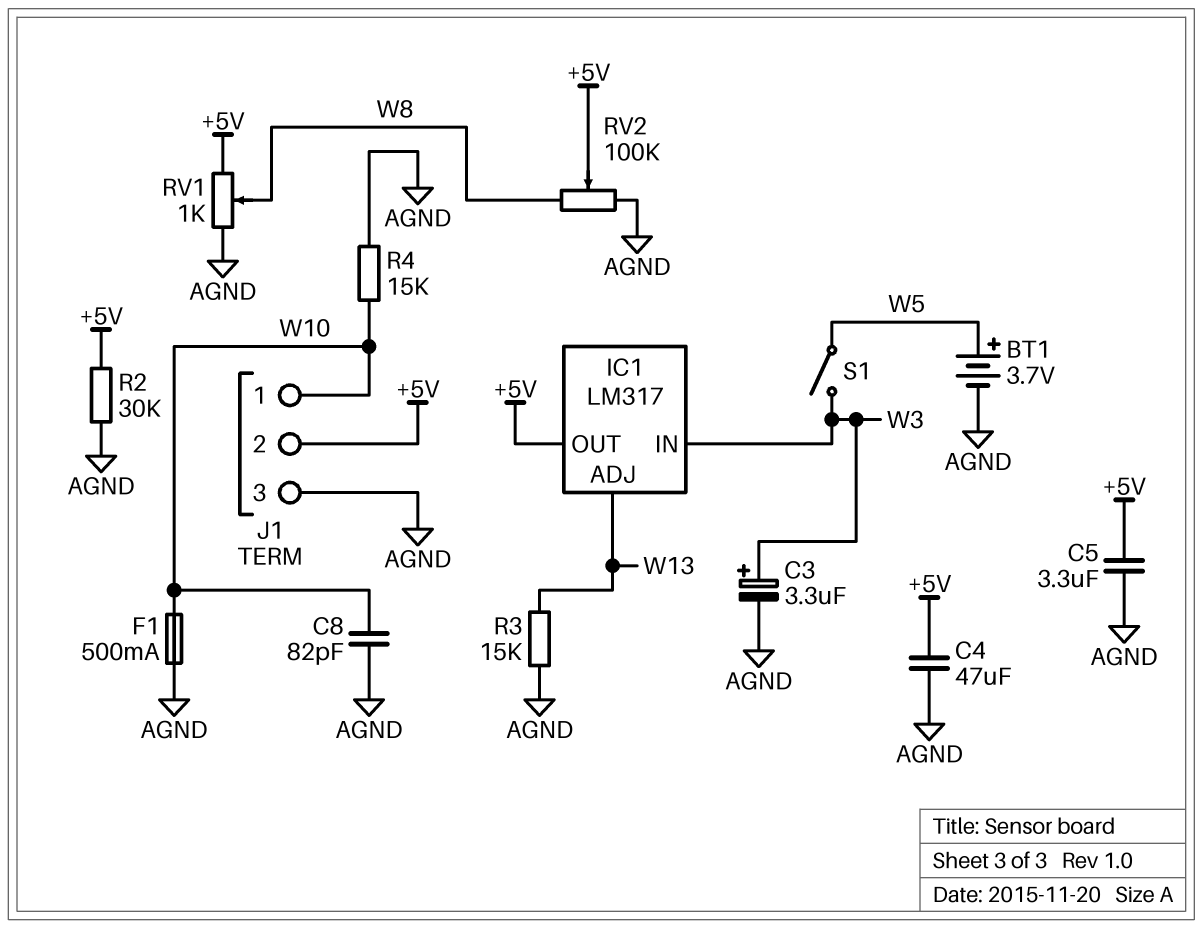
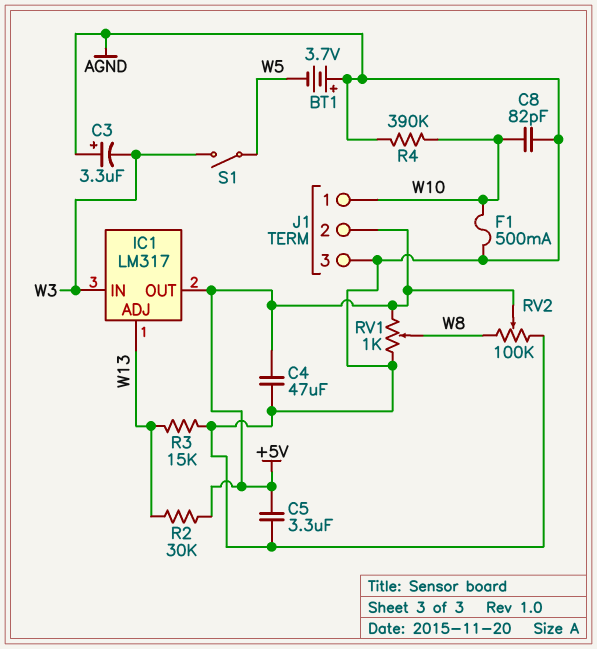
BT1: 3.7V (plus W5, minus AGND) -> 3.7V (plus AGND, minus W5)
C3: 3.3uF (plus W3, minus AGND) -> 3.3uF (plus AGND, minus W3)
R2: 30k (+5V, AGND) -> 30k (+5V, W13)
R4: 15k (AGND, W10) -> 390k (AGND, W10)

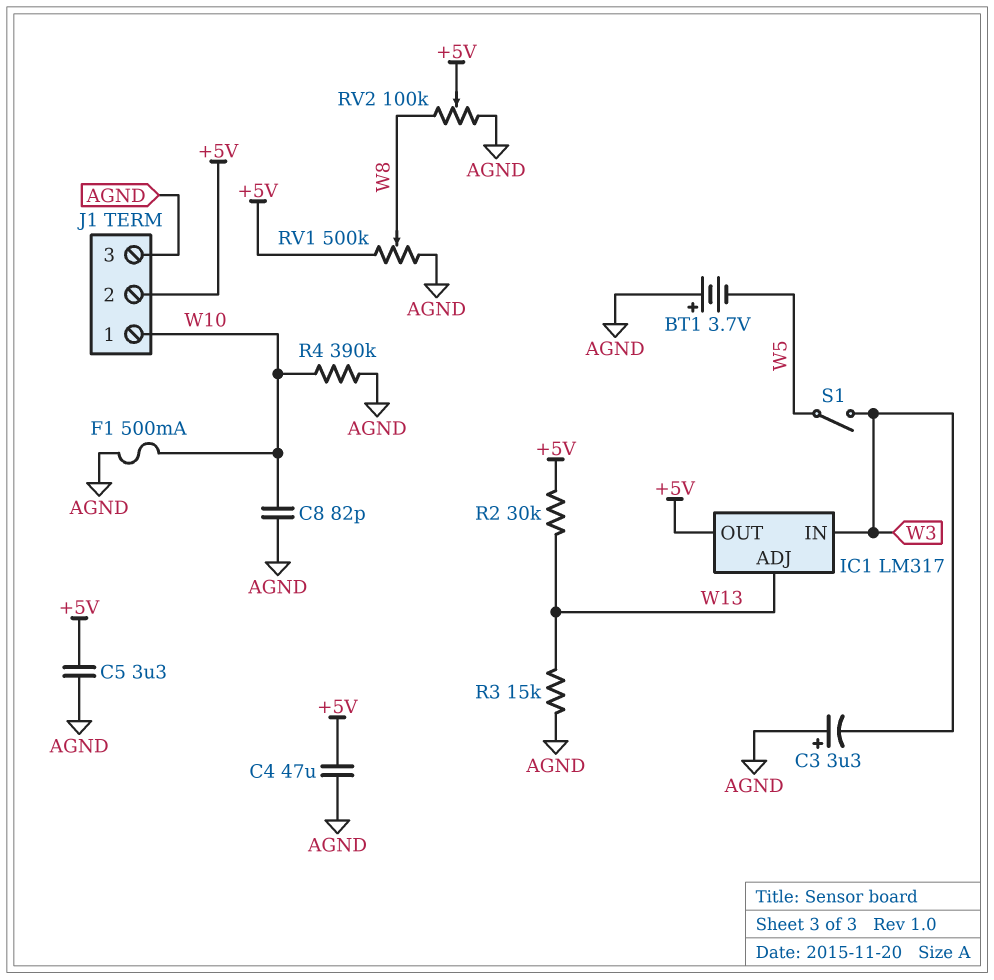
RV1: 1k (+5V, AGND, wiper W8) -> 500k (+5V, AGND, wiper W8)

